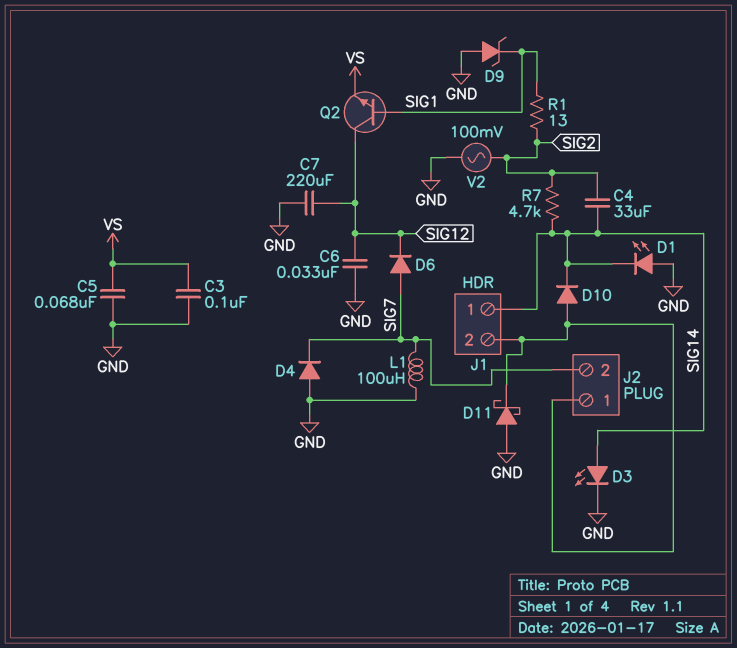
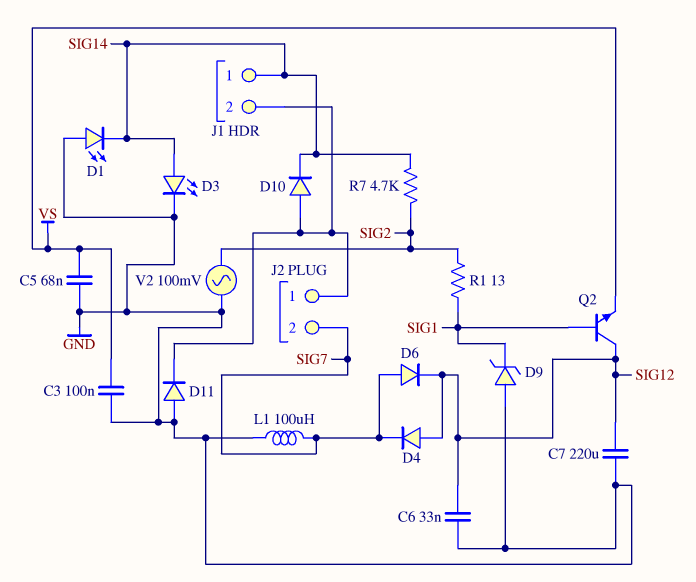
C4: 33uF (SIG2, SIG14) -> none
D4: diode (A GND, K SIG7) -> diode (A SIG12, K SIG7)
D11: schottky (A GND, K J1/2) -> diode (A GND, K J1/2)

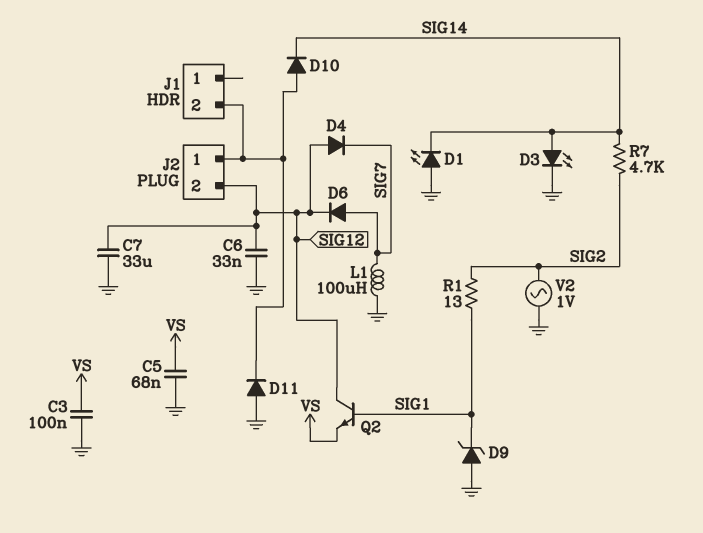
C7: 220uF (GND, SIG12) -> 33uF (GND, SIG12)
J1 pin 1: SIG14 -> none
J2 pin 2: SIG7 -> SIG12
V2: AC 100mV (GND, SIG2) -> AC 1V (GND, SIG2)

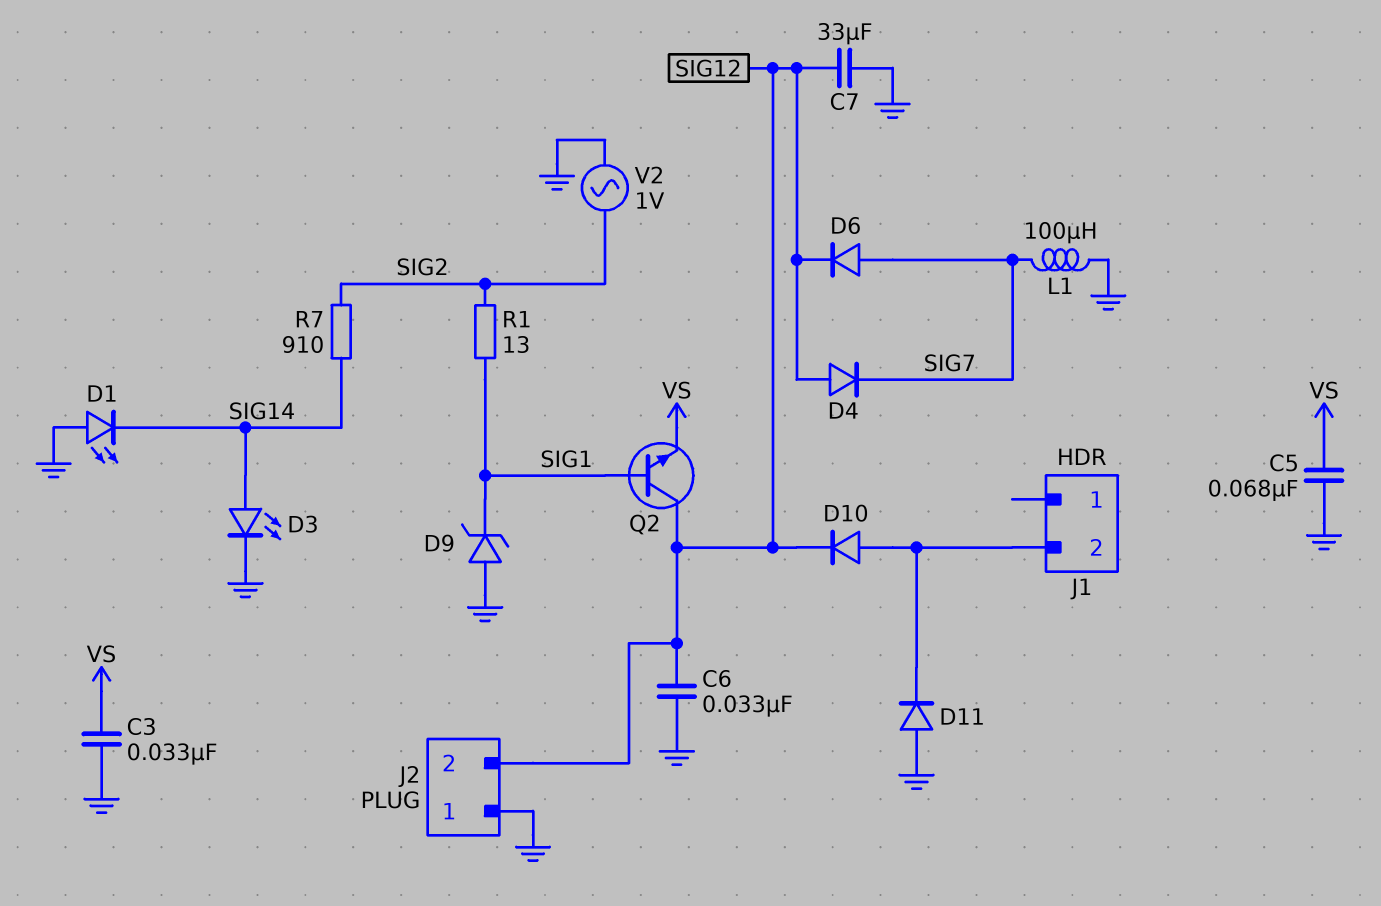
C3: 100nF (GND, VS) -> 33nF (GND, VS)
D10: diode (A J1/2, K SIG14) -> diode (A J1/2, K SIG12)
J2 pin 1: J1/2 -> GND
R7: 4.7k (SIG2, SIG14) -> 910 (SIG2, SIG14)

